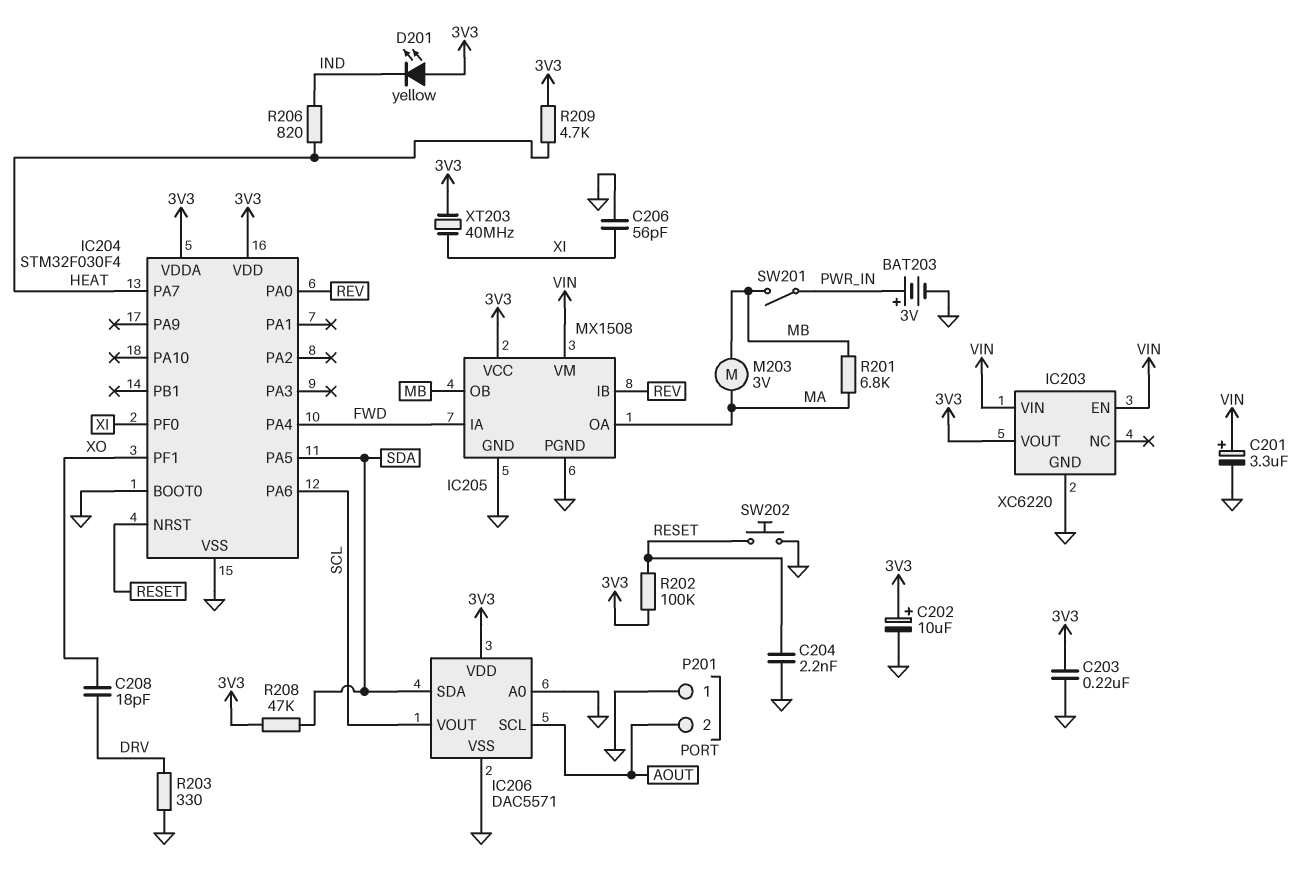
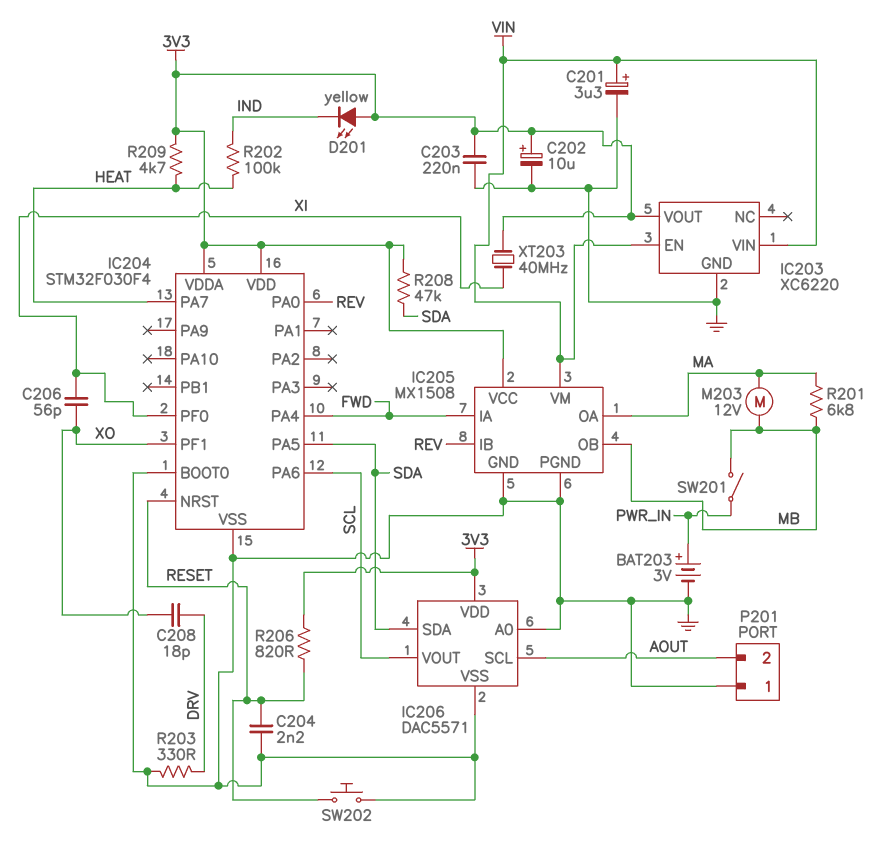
C206: 56pF (GND, XI) -> 56pF (XI, XO)
M203: motor 3V (MA, MB) -> motor 12V (MA, MB)
R202: 100k (3V3, RESET) -> 100k (HEAT, IND)
R206: 820 (HEAT, IND) -> 820 (3V3, RESET)

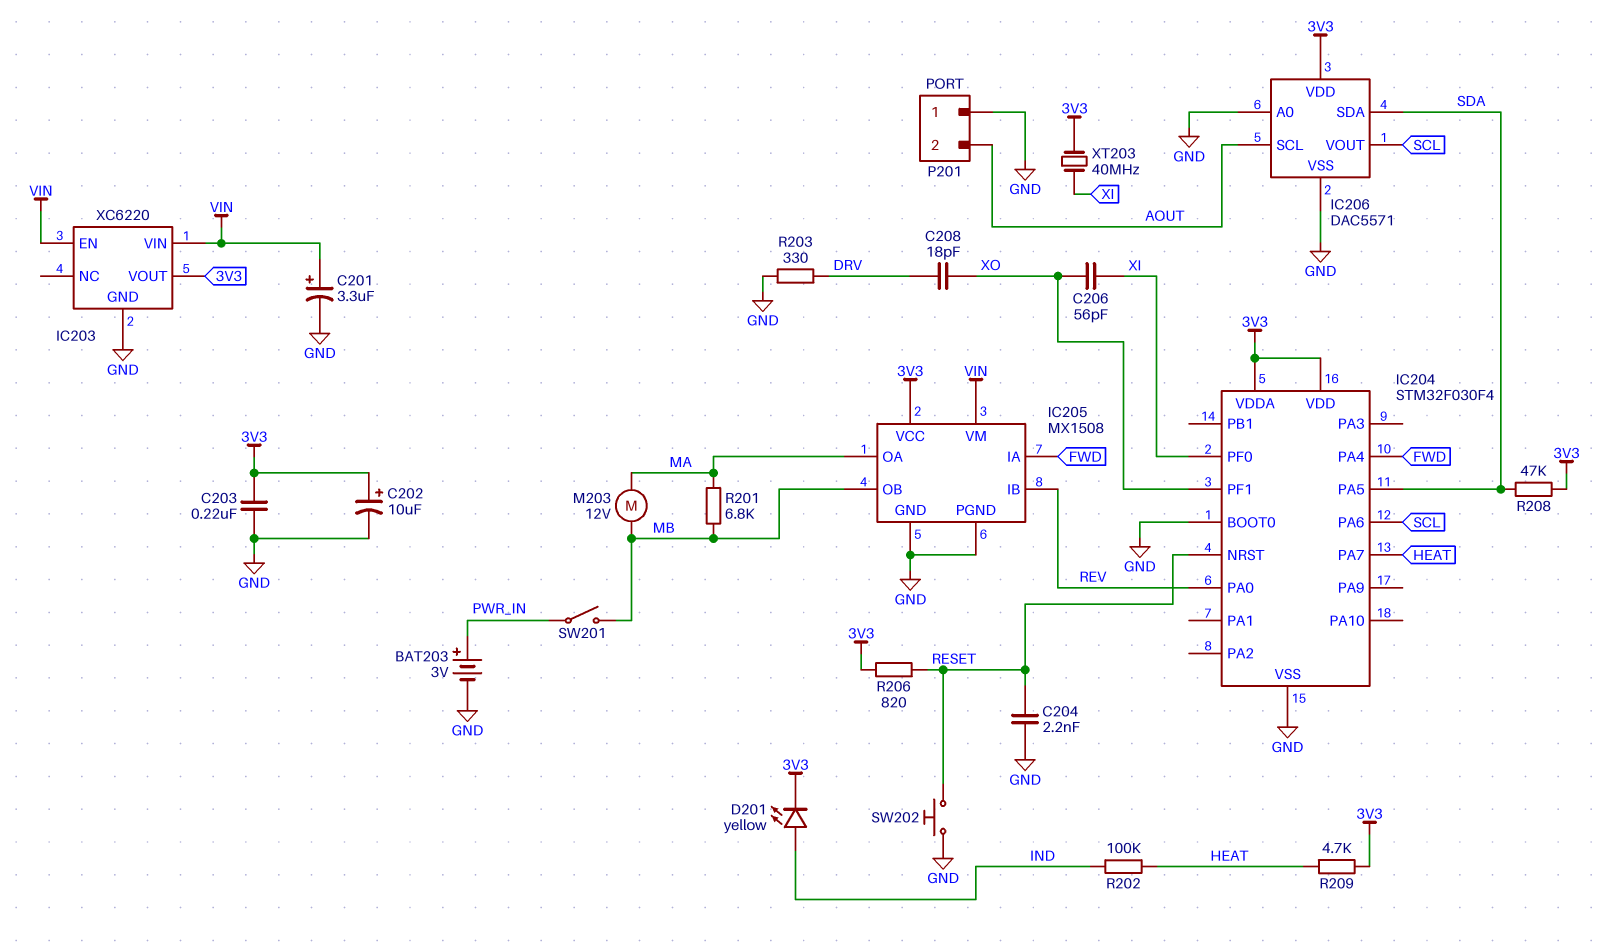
D201: LED yellow (A 3V3, K IND) -> LED yellow (A IND, K 3V3)

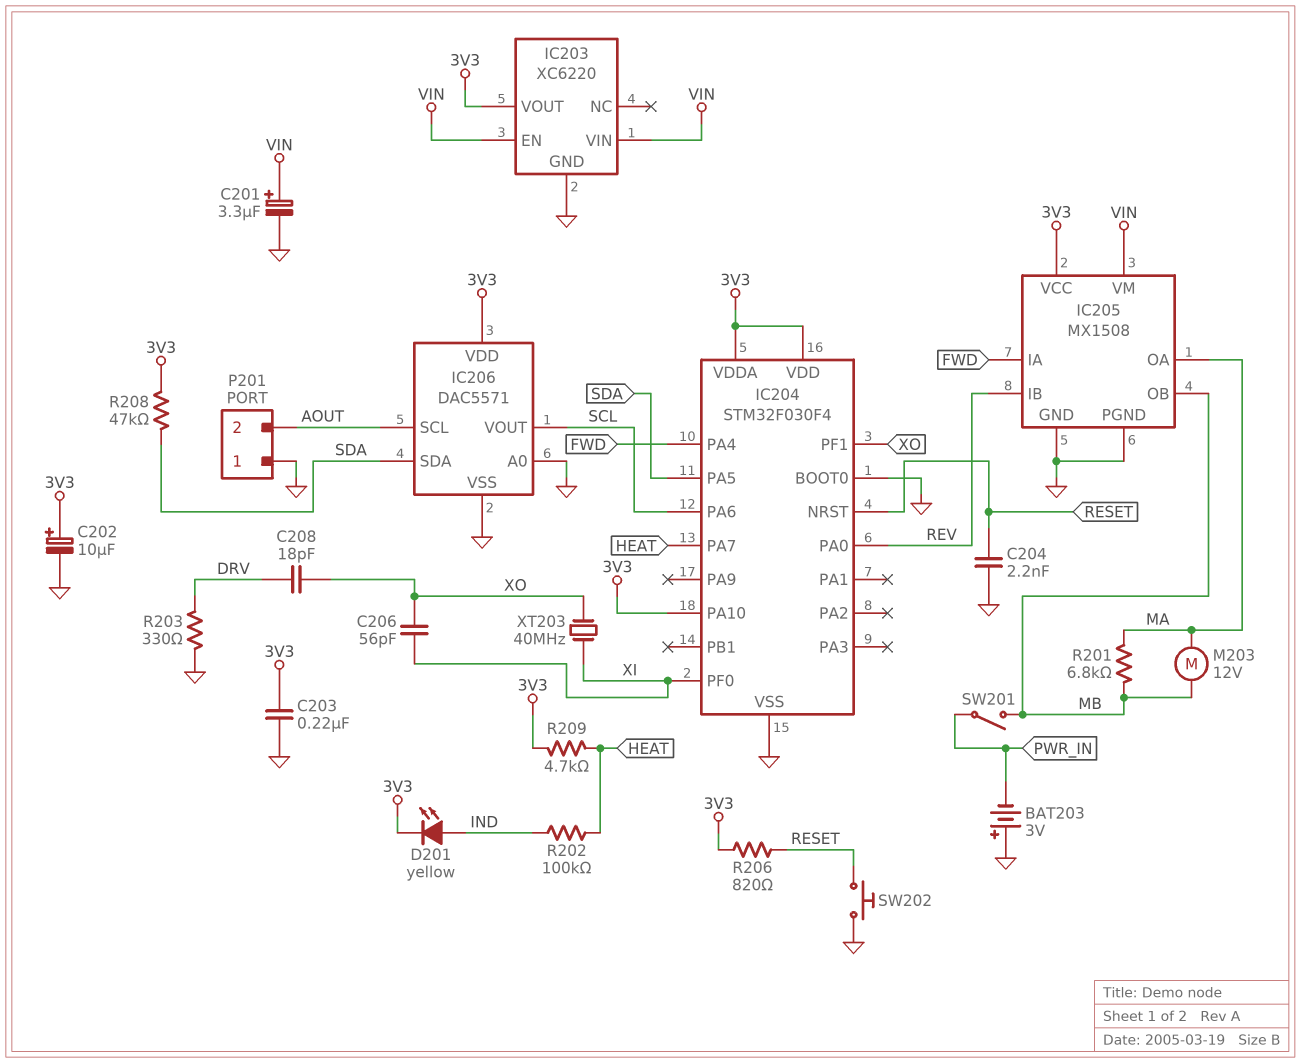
BAT203: 3V (plus PWR_IN, minus GND) -> 3V (plus GND, minus PWR_IN)
IC204 pin PA10: none -> 3V3
XT203: 40MHz (3V3, XI) -> 40MHz (XI, XO)

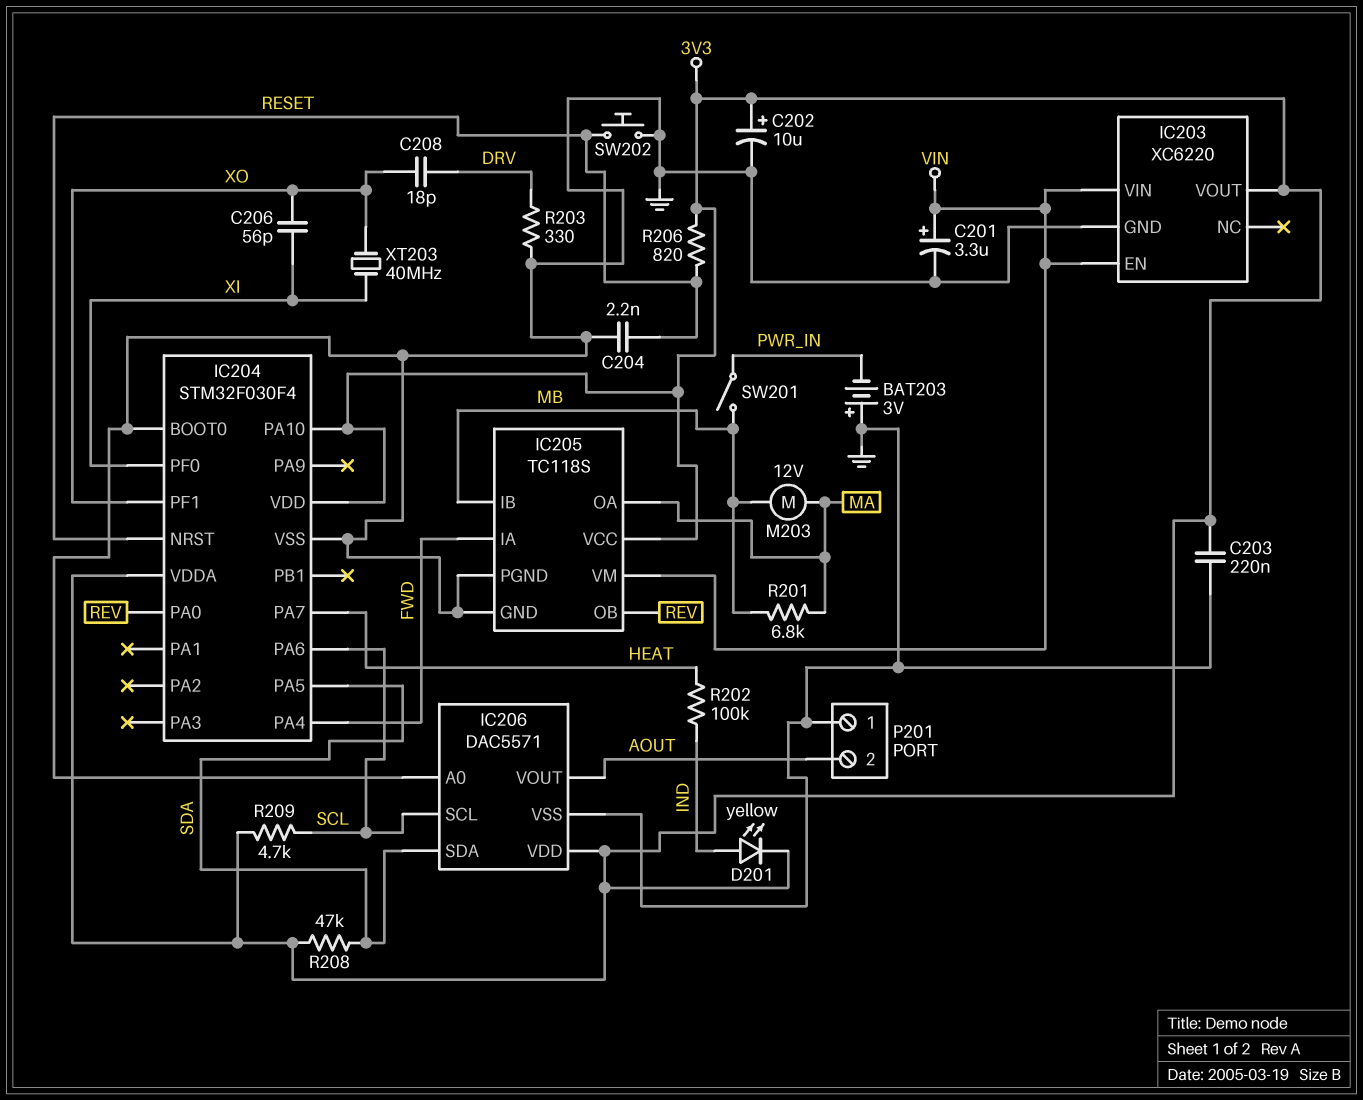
IC205: MX1508 -> TC118S
IC205 pin IB: REV -> MB
IC205 pin OB: MB -> REV
IC206 pin SCL: AOUT -> SCL
IC206 pin VOUT: SCL -> AOUT
R209: 4.7k (3V3, HEAT) -> 4.7k (3V3, SCL)

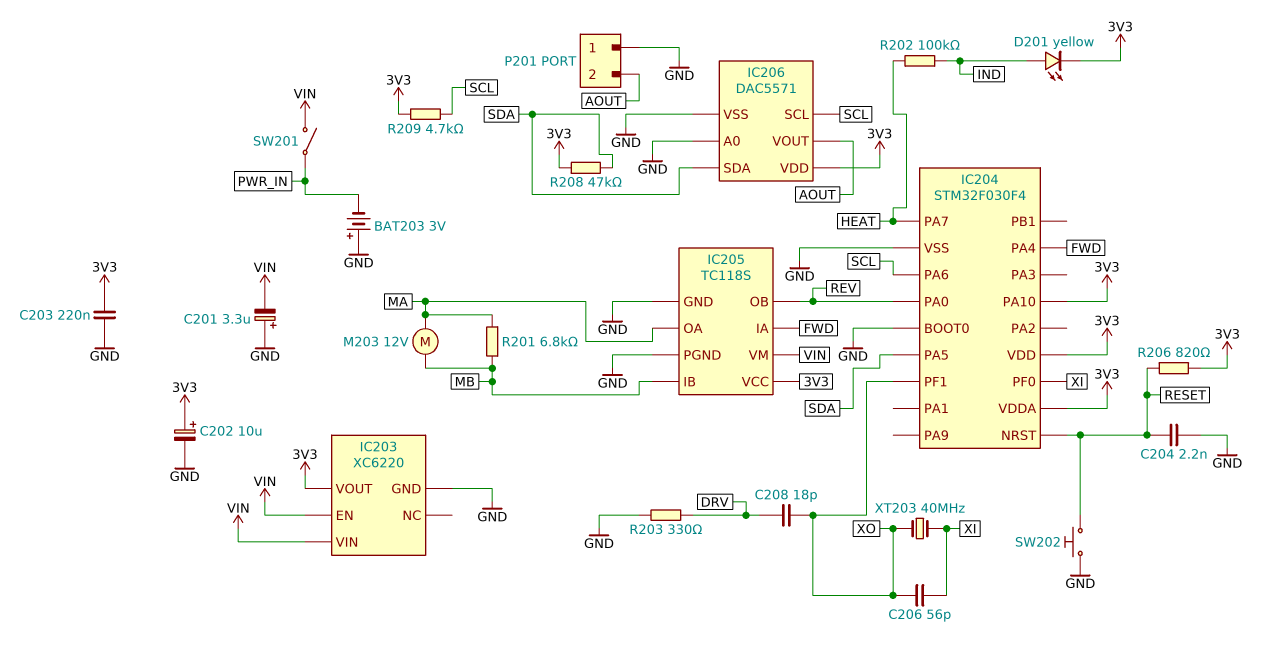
C201: 3.3uF (plus VIN, minus GND) -> 3.3uF (plus GND, minus VIN)
SW201: switch (MB, PWR_IN) -> switch (PWR_IN, VIN)

